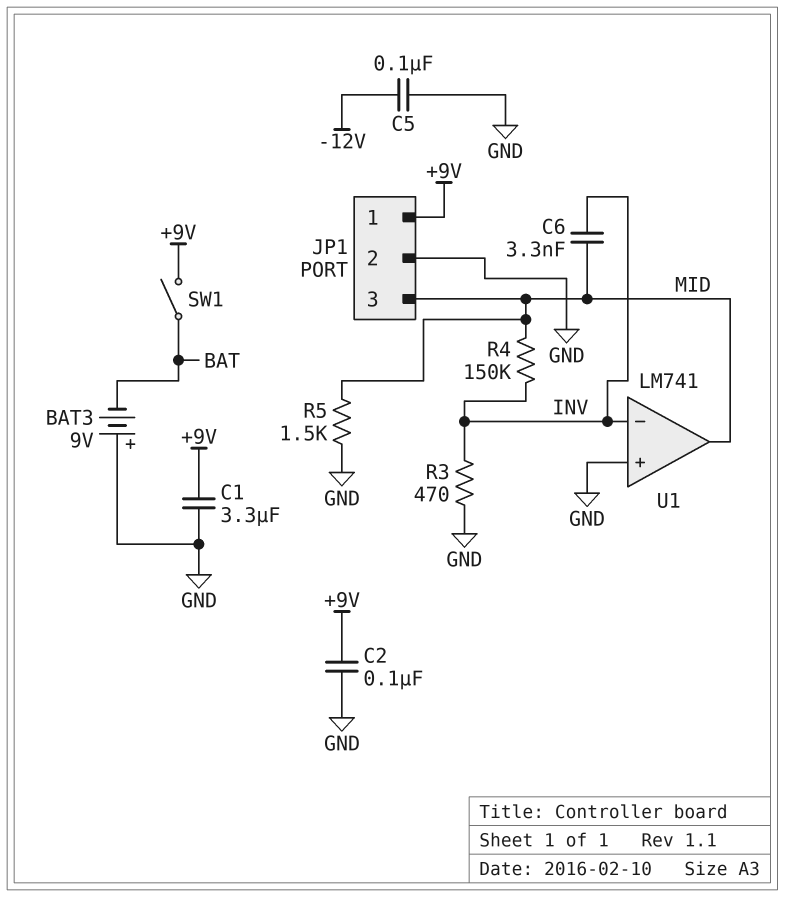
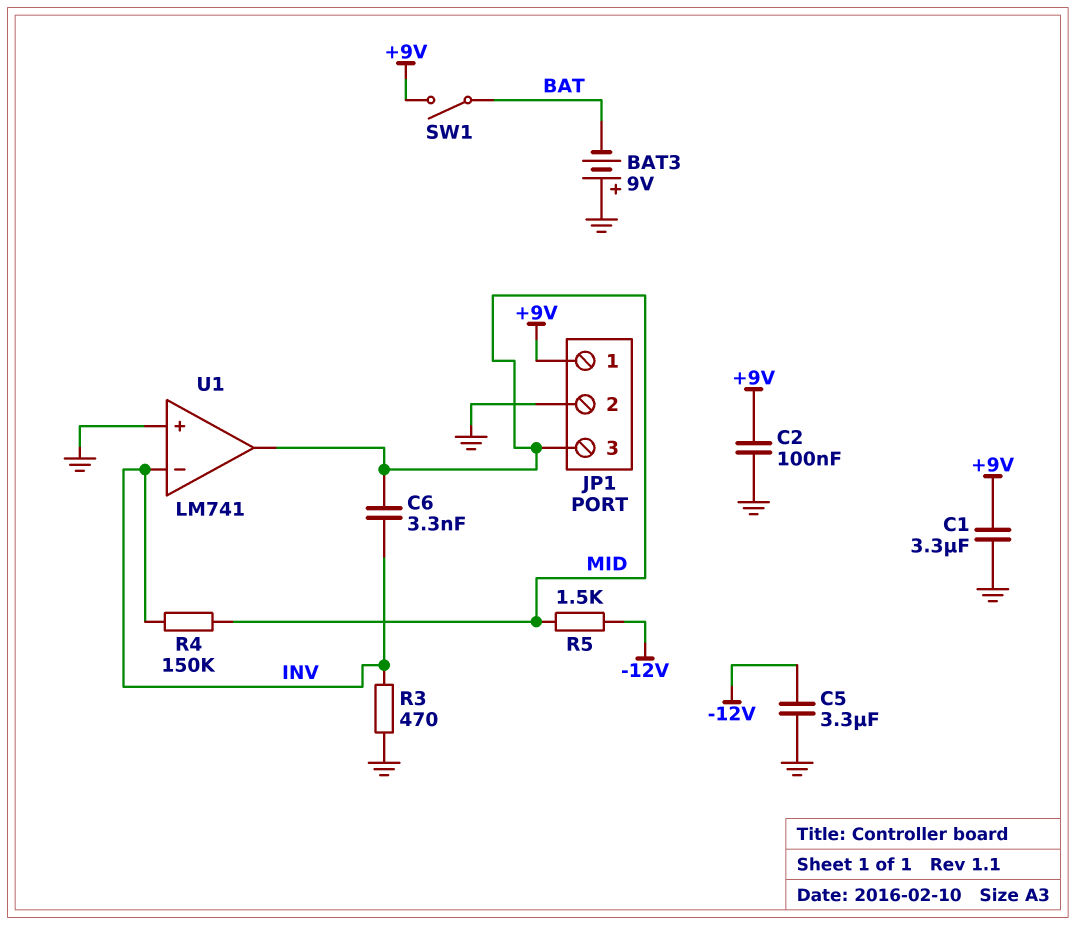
C5: 100nF (-12V, GND) -> 3.3uF (-12V, GND)
R5: 1.5k (GND, MID) -> 1.5k (-12V, MID)

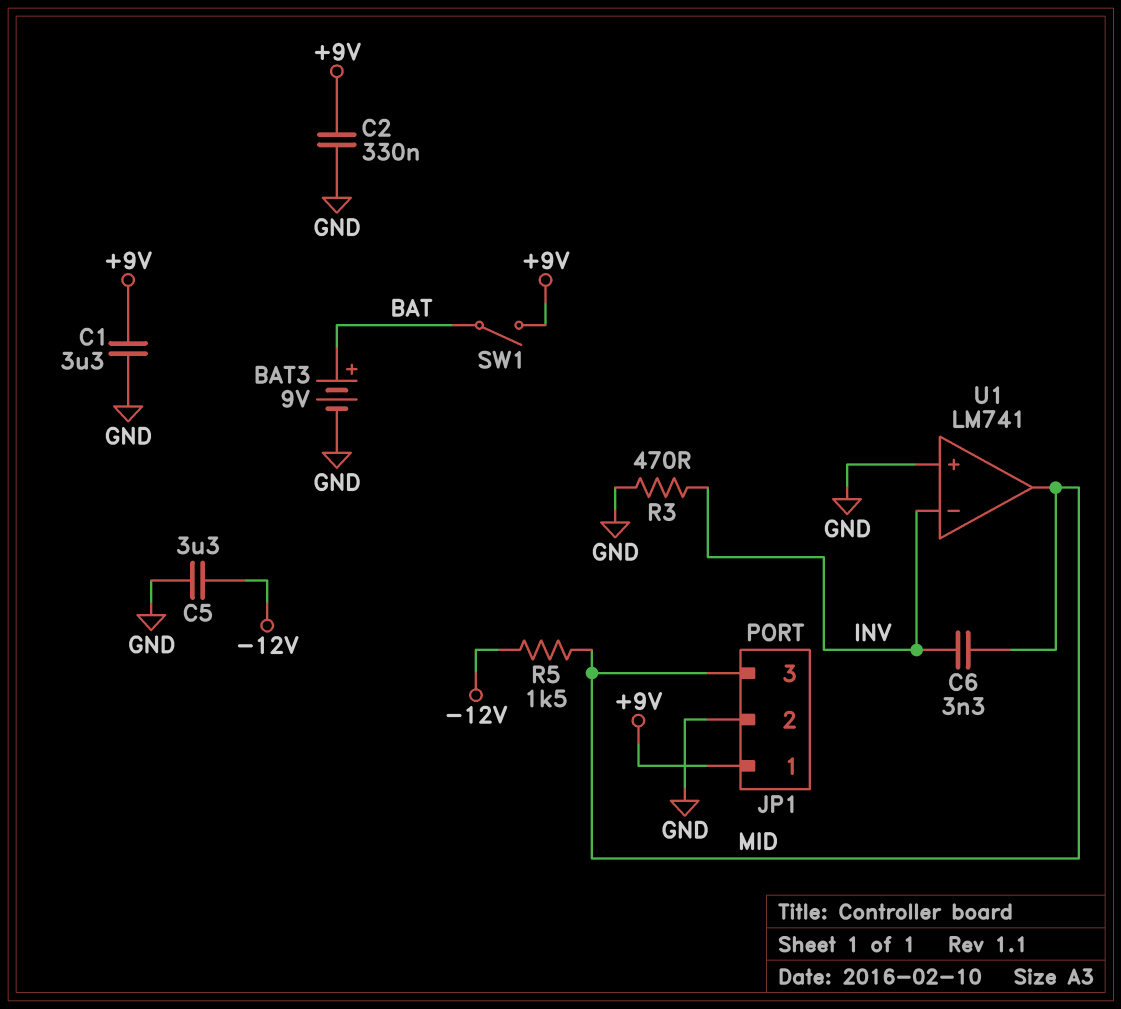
BAT3: 9V (plus GND, minus BAT) -> 9V (plus BAT, minus GND)
C2: 100nF (+9V, GND) -> 330nF (+9V, GND)
R4: 150k (INV, MID) -> none

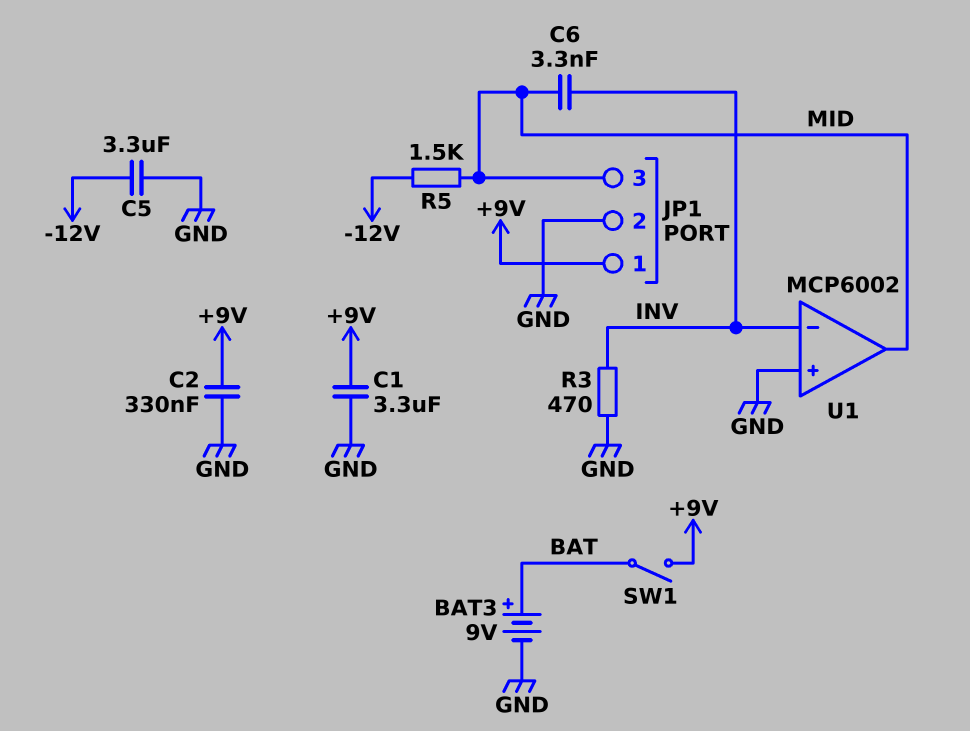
U1: LM741 -> MCP6002

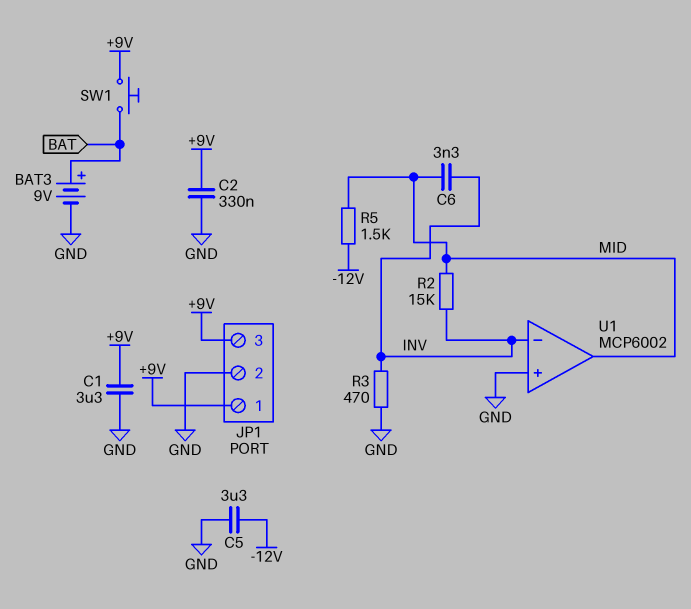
JP1 pin 3: MID -> +9V
R2: none -> 15k (INV, MID)
SW1: switch (+9V, BAT) -> button (+9V, BAT)

